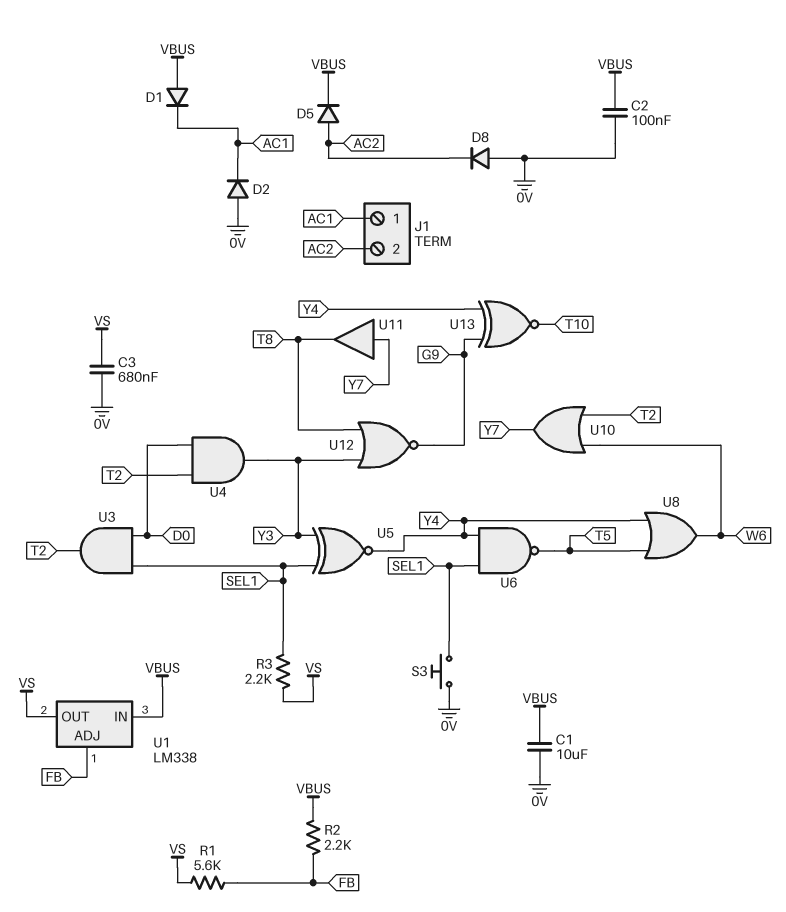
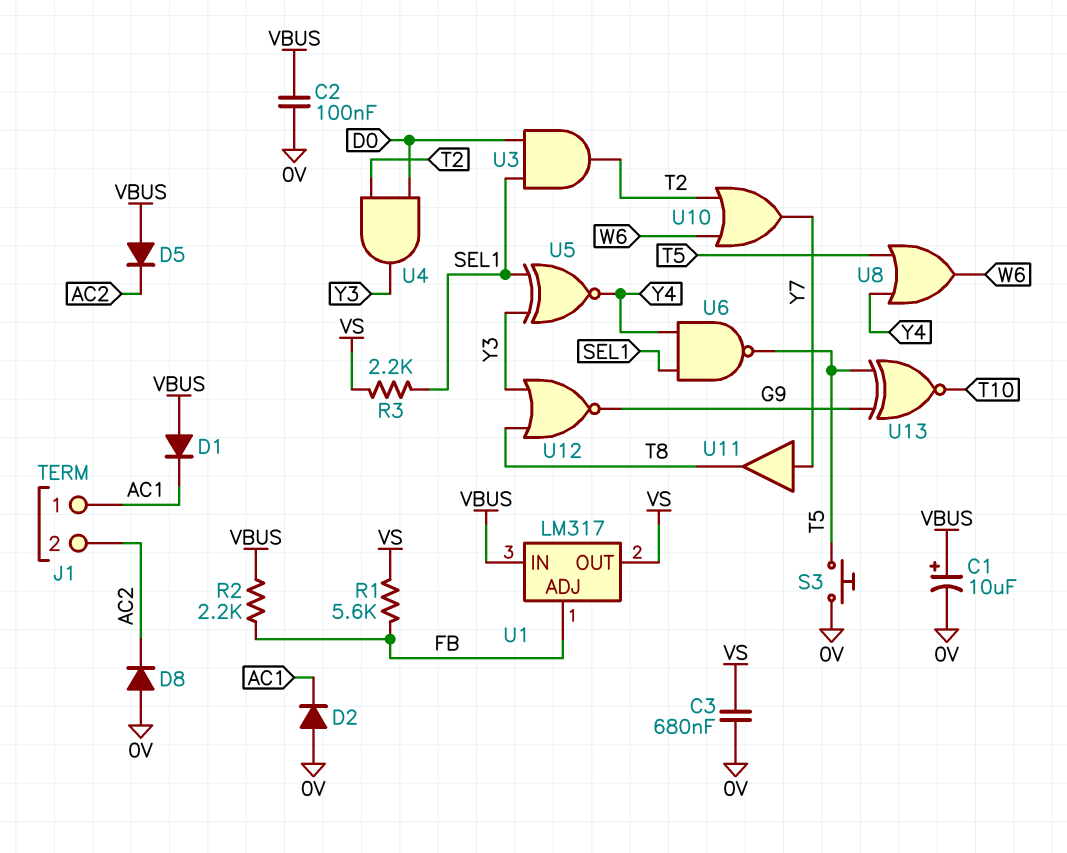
C1: 10uF (0V, VBUS) -> 10uF (plus VBUS, minus 0V)
D5: diode (A AC2, K VBUS) -> diode (A VBUS, K AC2)
S3: button (0V, SEL1) -> button (0V, T5)
U1: LM338 -> LM317
U13: XNOR (in G9, in Y4, out T10) -> XNOR (in G9, in T5, out T10)

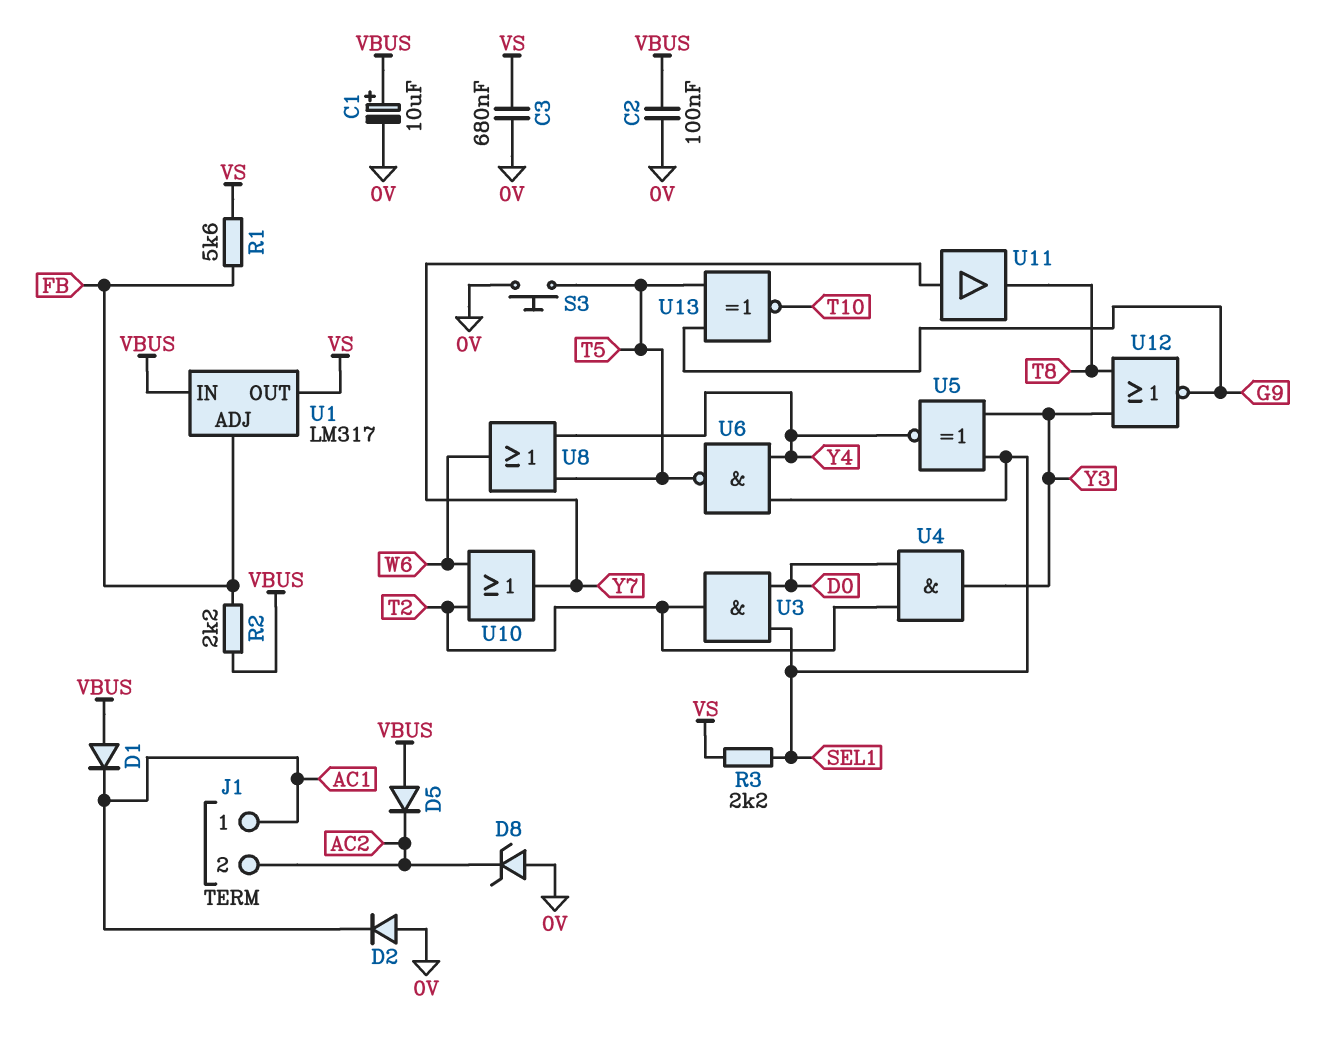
D8: diode (A 0V, K AC2) -> zener (A 0V, K AC2)

